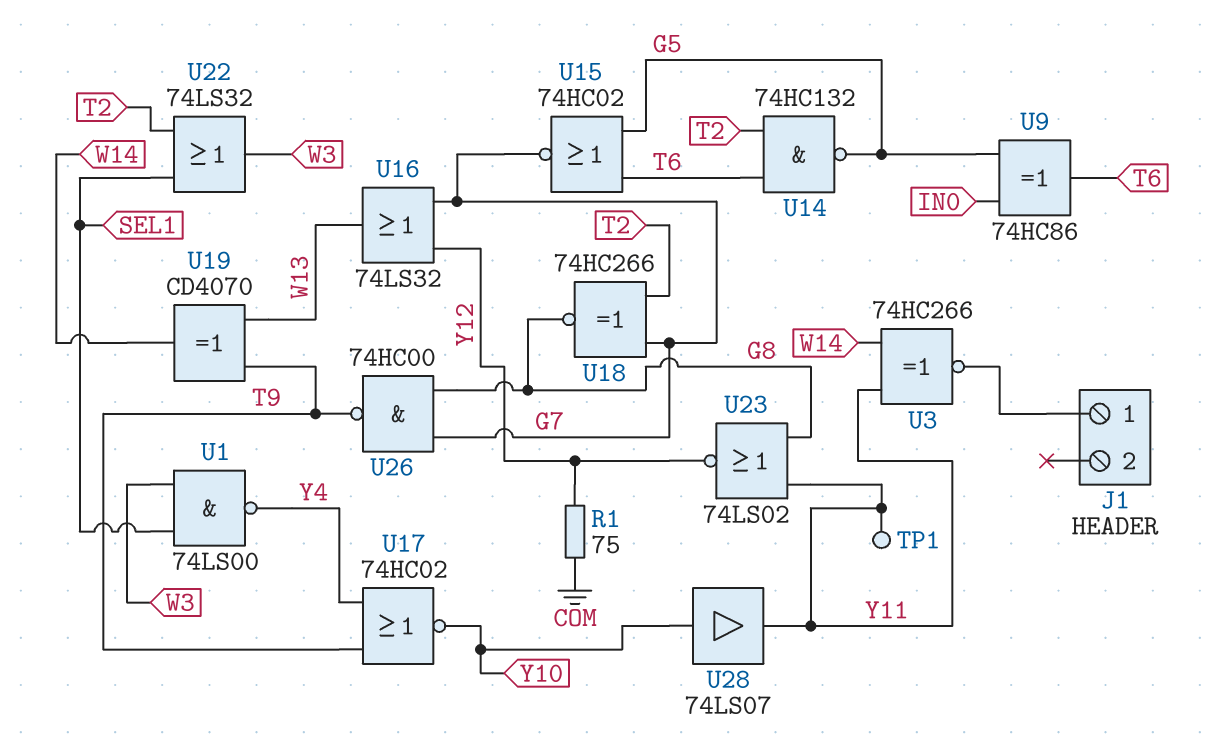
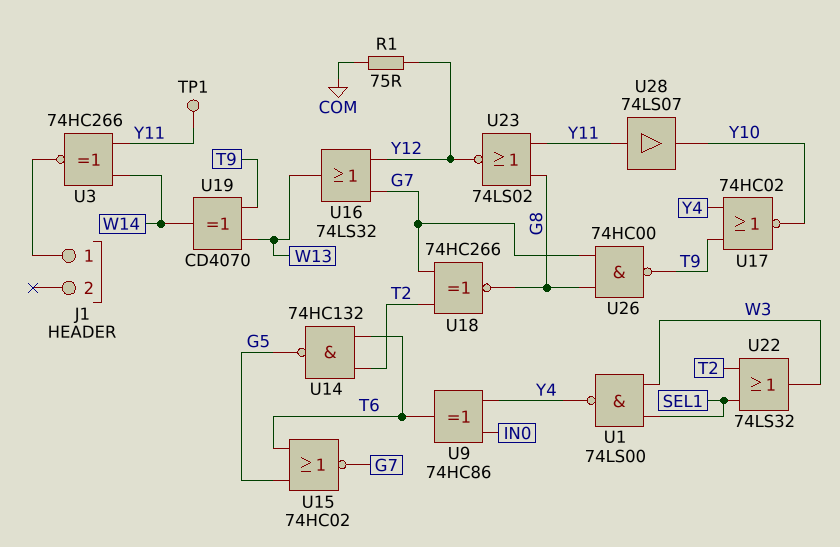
U9: XOR 74HC86 (in G5, in IN0, out T6) -> XOR 74HC86 (in IN0, in Y4, out T6)
U28: buffer 74LS07 (in Y10, out Y11) -> buffer 74LS07 (in Y11, out Y10)

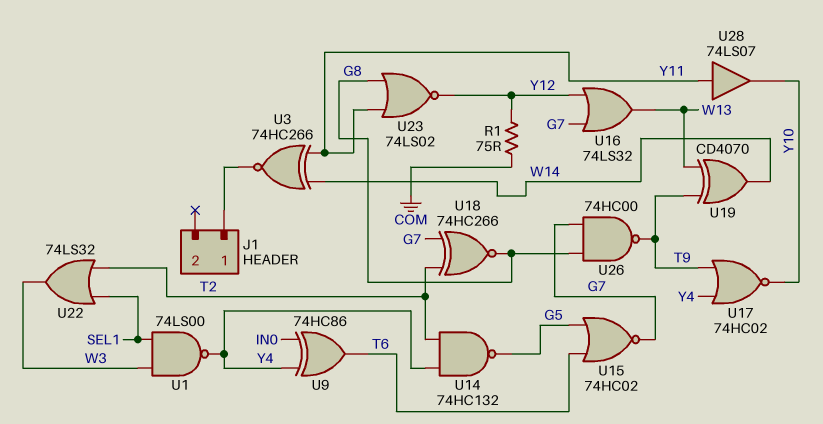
TP1: test point (Y11) -> none
U14: NAND 74HC132 (in T2, in T6, out G5) -> NAND 74HC132 (in T2, in Y4, out G5)

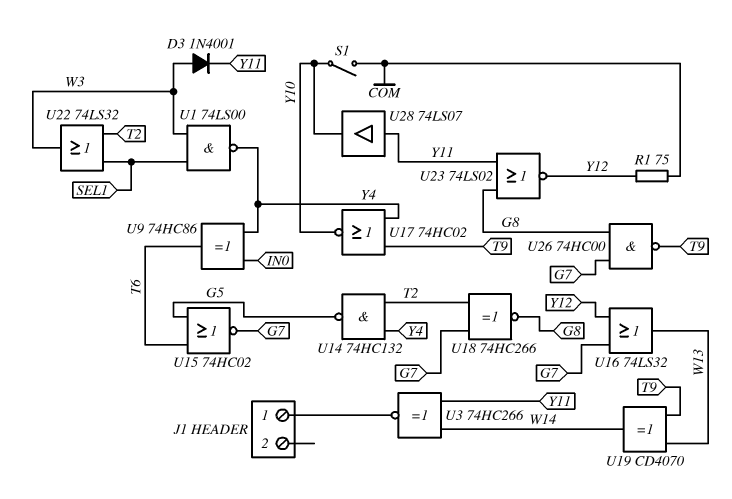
D3: none -> diode 1N4001 (A W3, K Y11)
S1: none -> switch (COM, Y10)

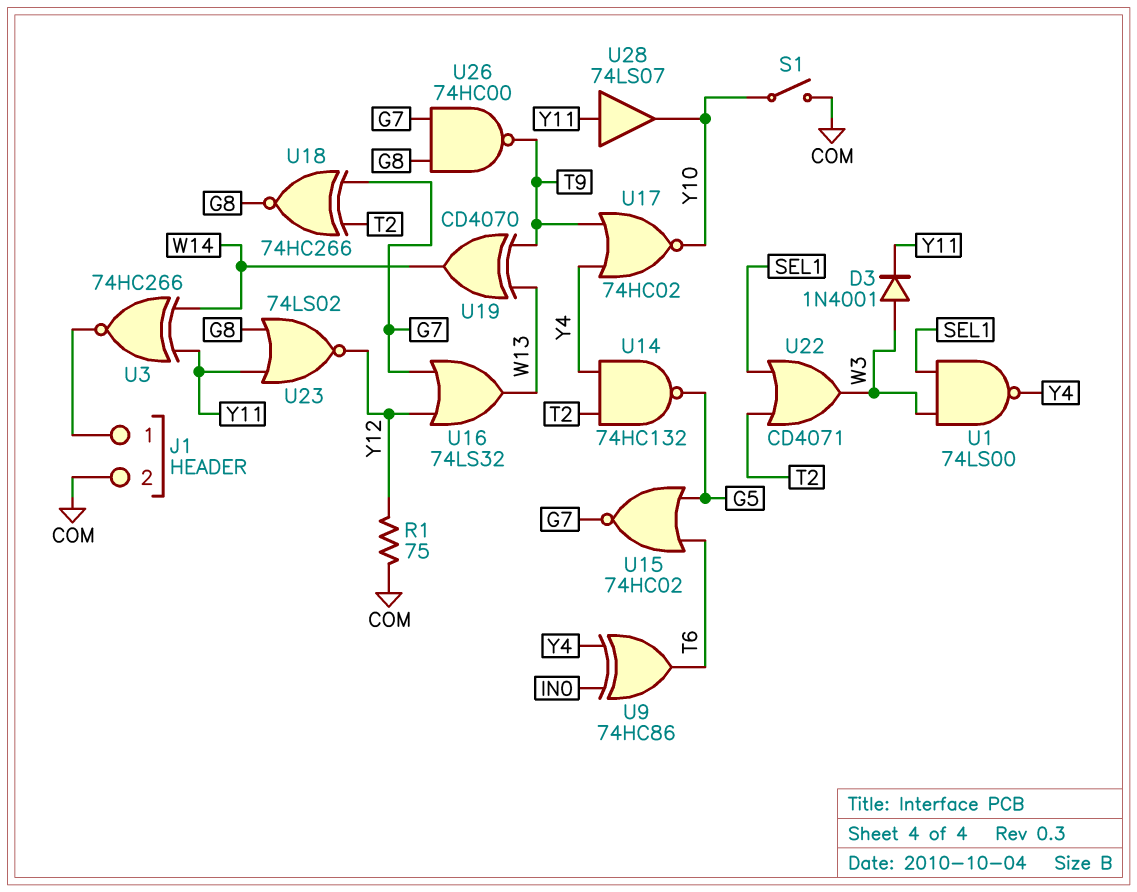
J1 pin 2: none -> COM
U22: OR 74LS32 (in SEL1, in T2, out W3) -> OR CD4071 (in SEL1, in T2, out W3)

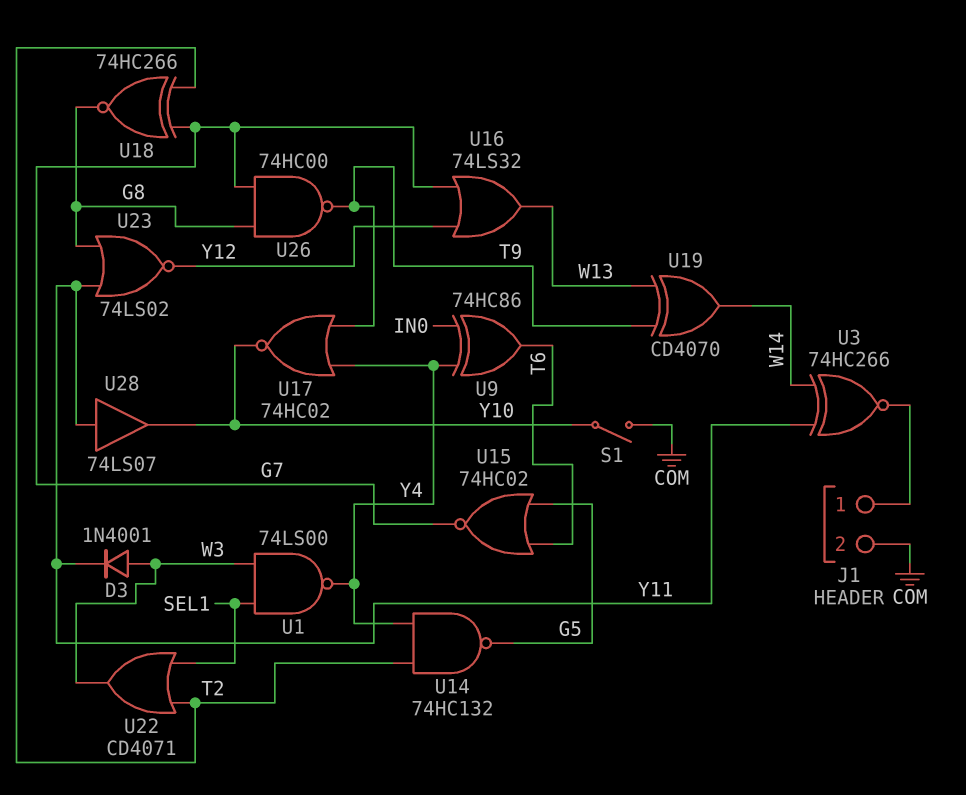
R1: 75 (COM, Y12) -> none

